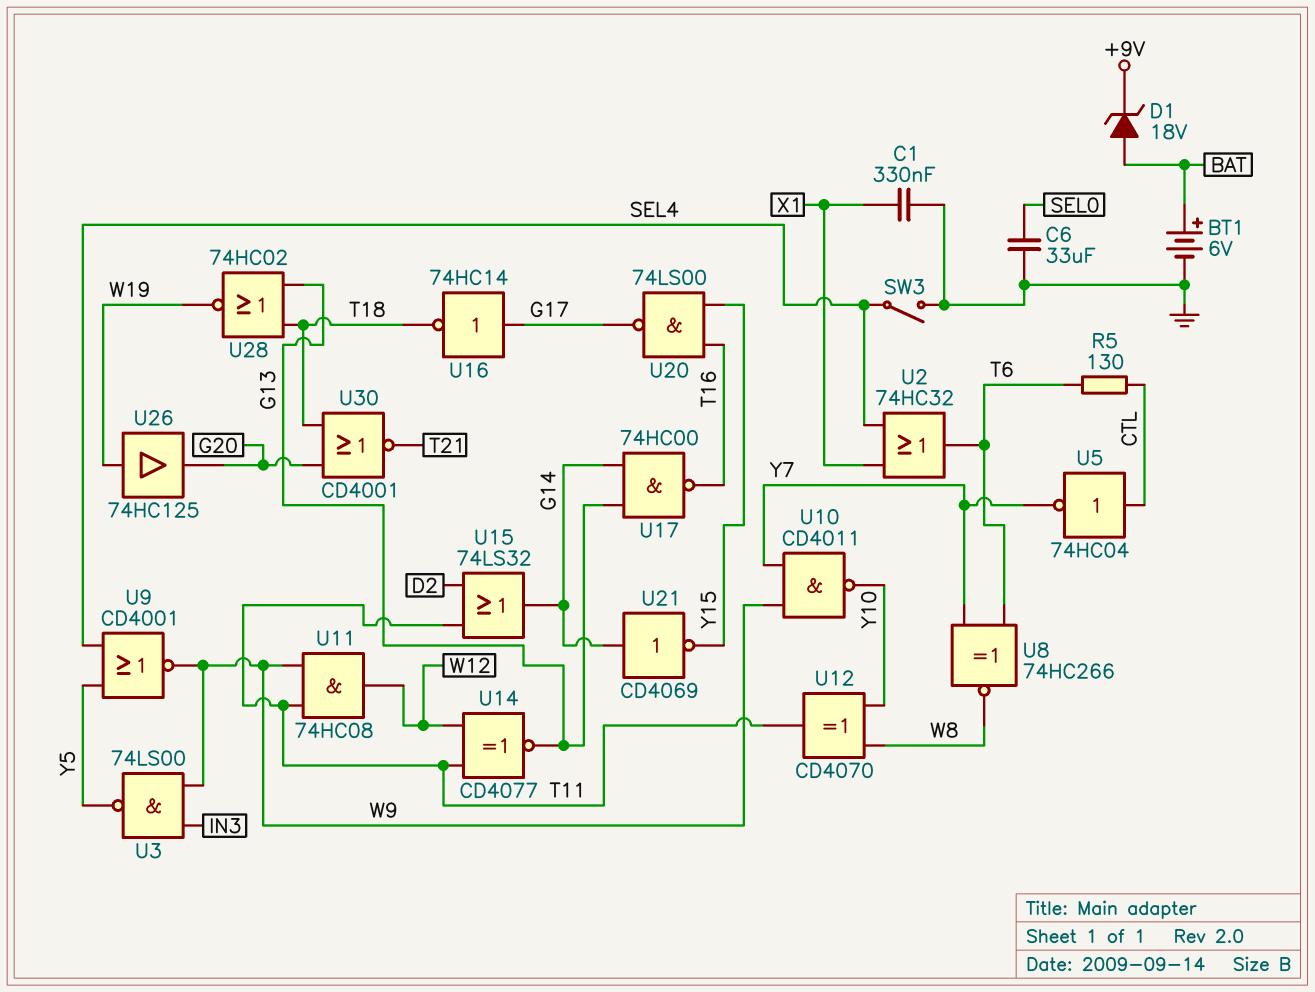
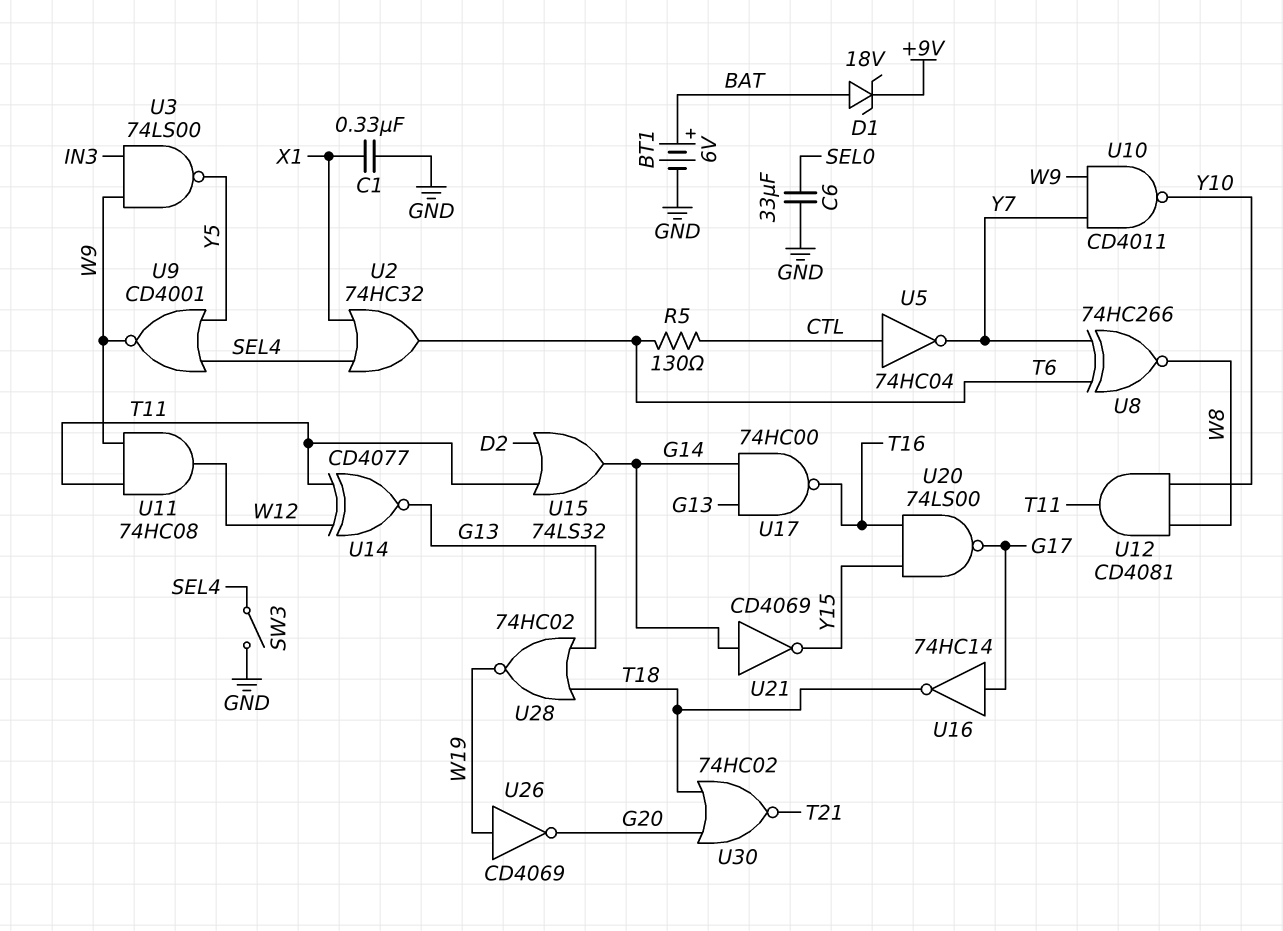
U12: XOR CD4070 (in W8, in Y10, out T11) -> AND CD4081 (in W8, in Y10, out T11)
U26: buffer 74HC125 (in W19, out G20) -> NOT CD4069 (in W19, out G20)
U30: NOR CD4001 (in G20, in T18, out T21) -> NOR 74HC02 (in G20, in T18, out T21)

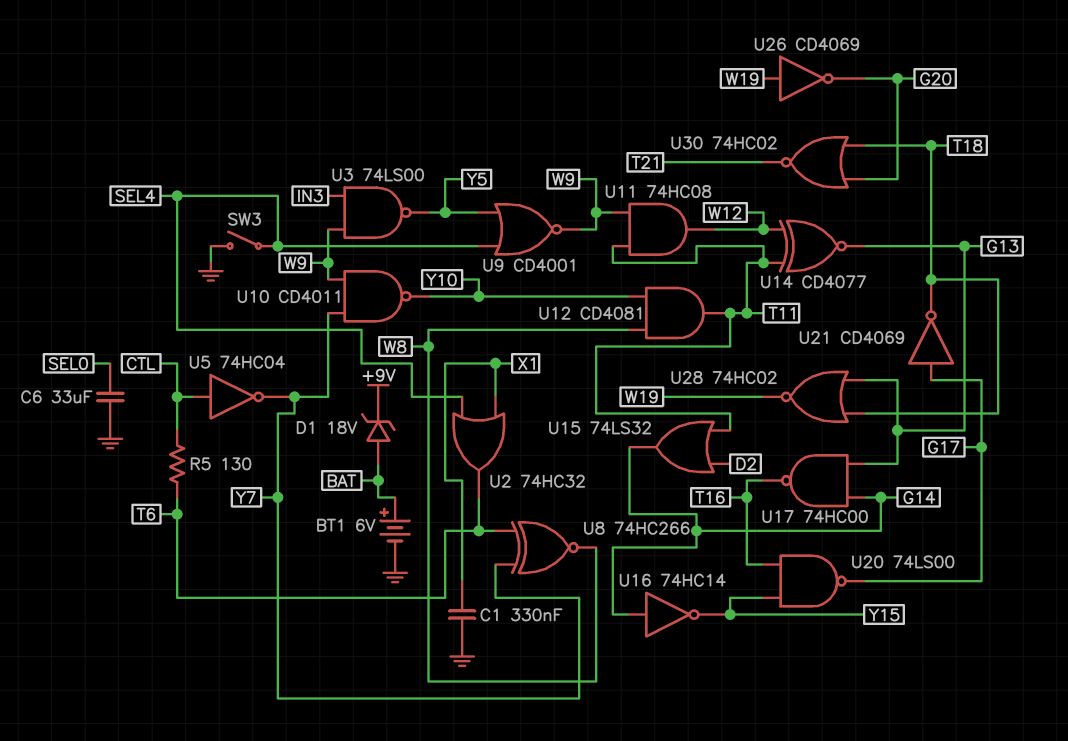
U16: NOT 74HC14 (in G17, out T18) -> NOT 74HC14 (in G14, out Y15)
U21: NOT CD4069 (in G14, out Y15) -> NOT CD4069 (in G17, out T18)

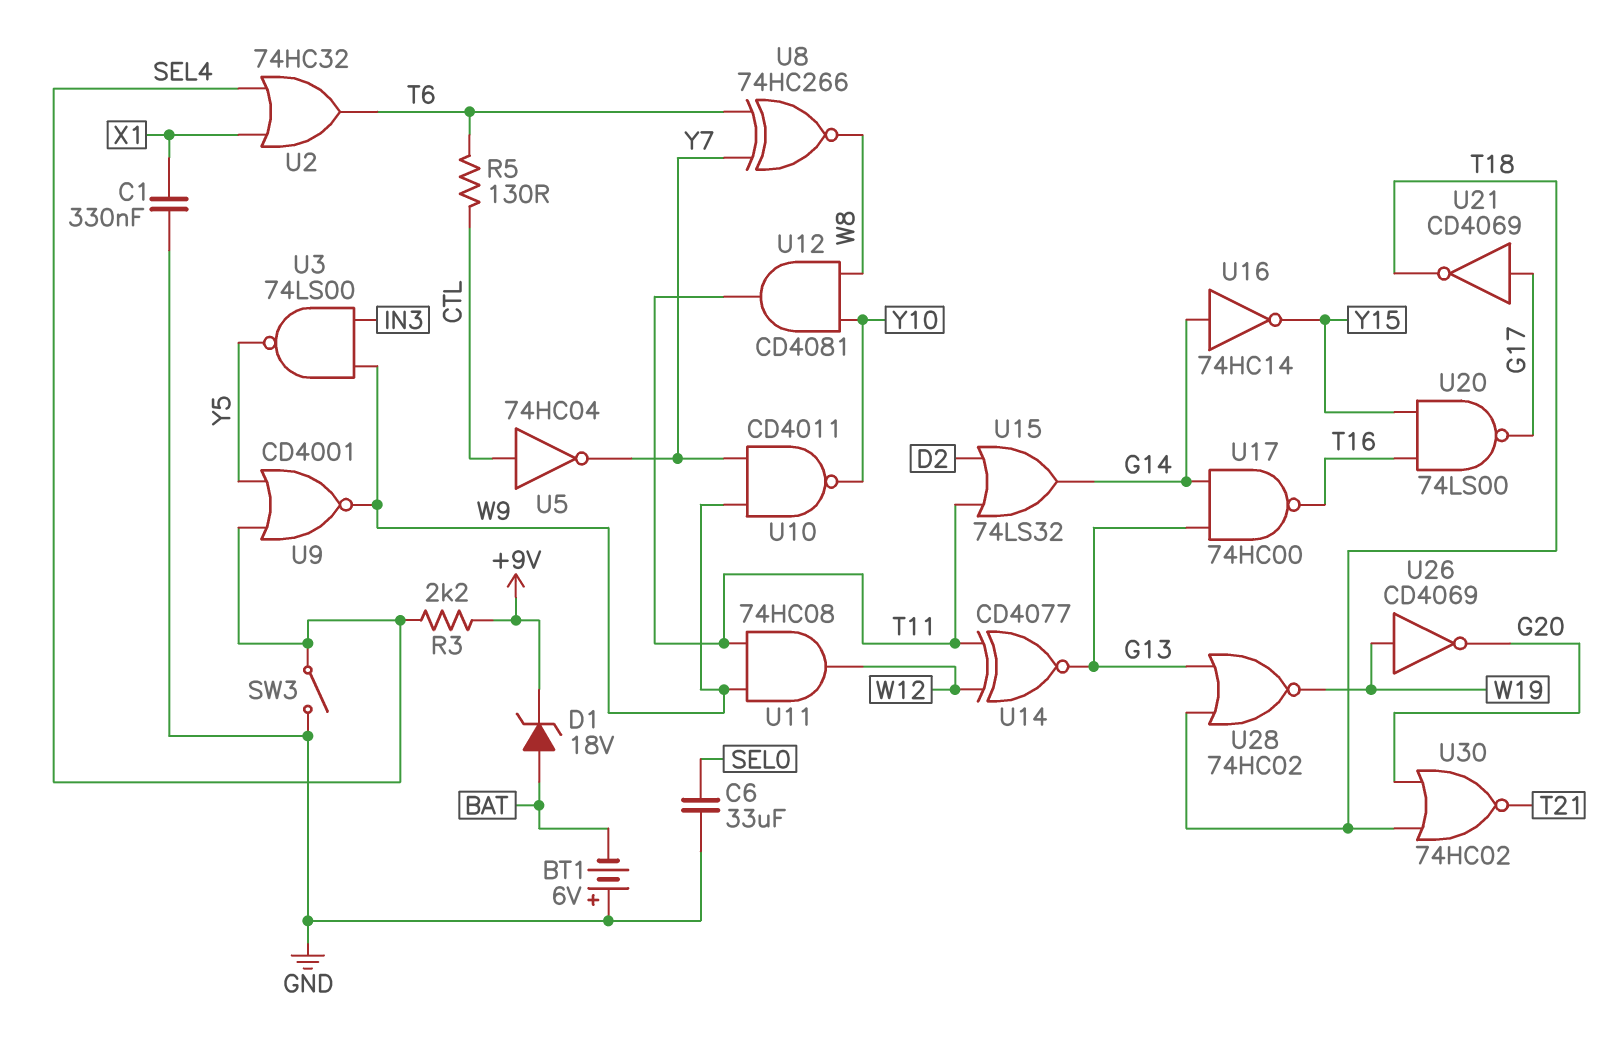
BT1: 6V (plus BAT, minus GND) -> 6V (plus GND, minus BAT)
R3: none -> 2.2k (+9V, SEL4)

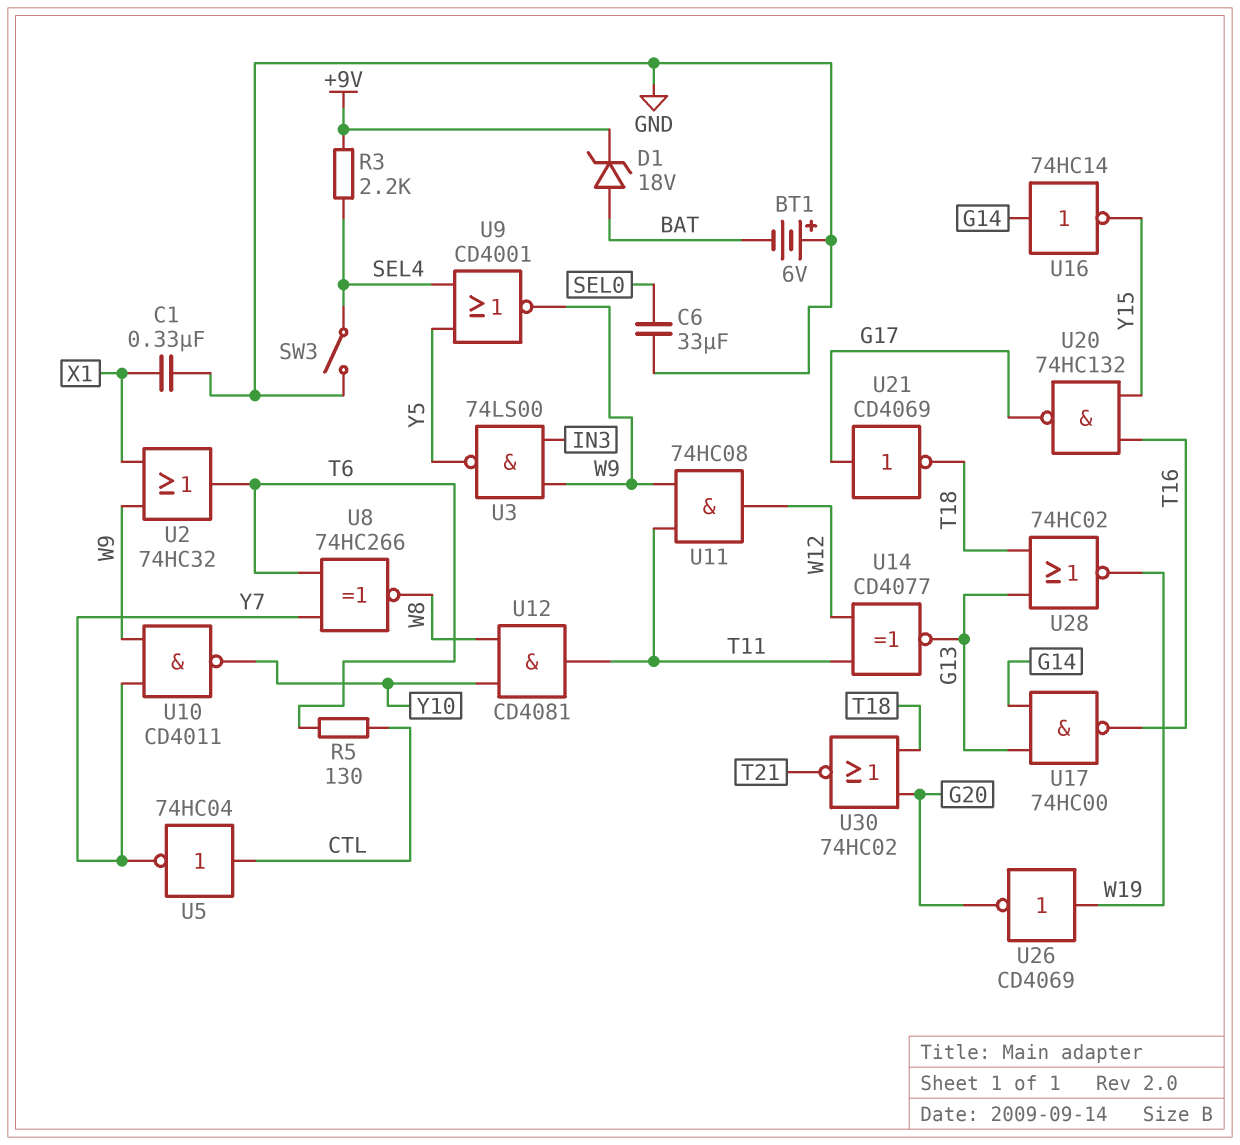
U2: OR 74HC32 (in SEL4, in X1, out T6) -> OR 74HC32 (in W9, in X1, out T6)
U15: OR 74LS32 (in D2, in T11, out G14) -> none
U20: NAND 74LS00 (in T16, in Y15, out G17) -> NAND 74HC132 (in T16, in Y15, out G17)

